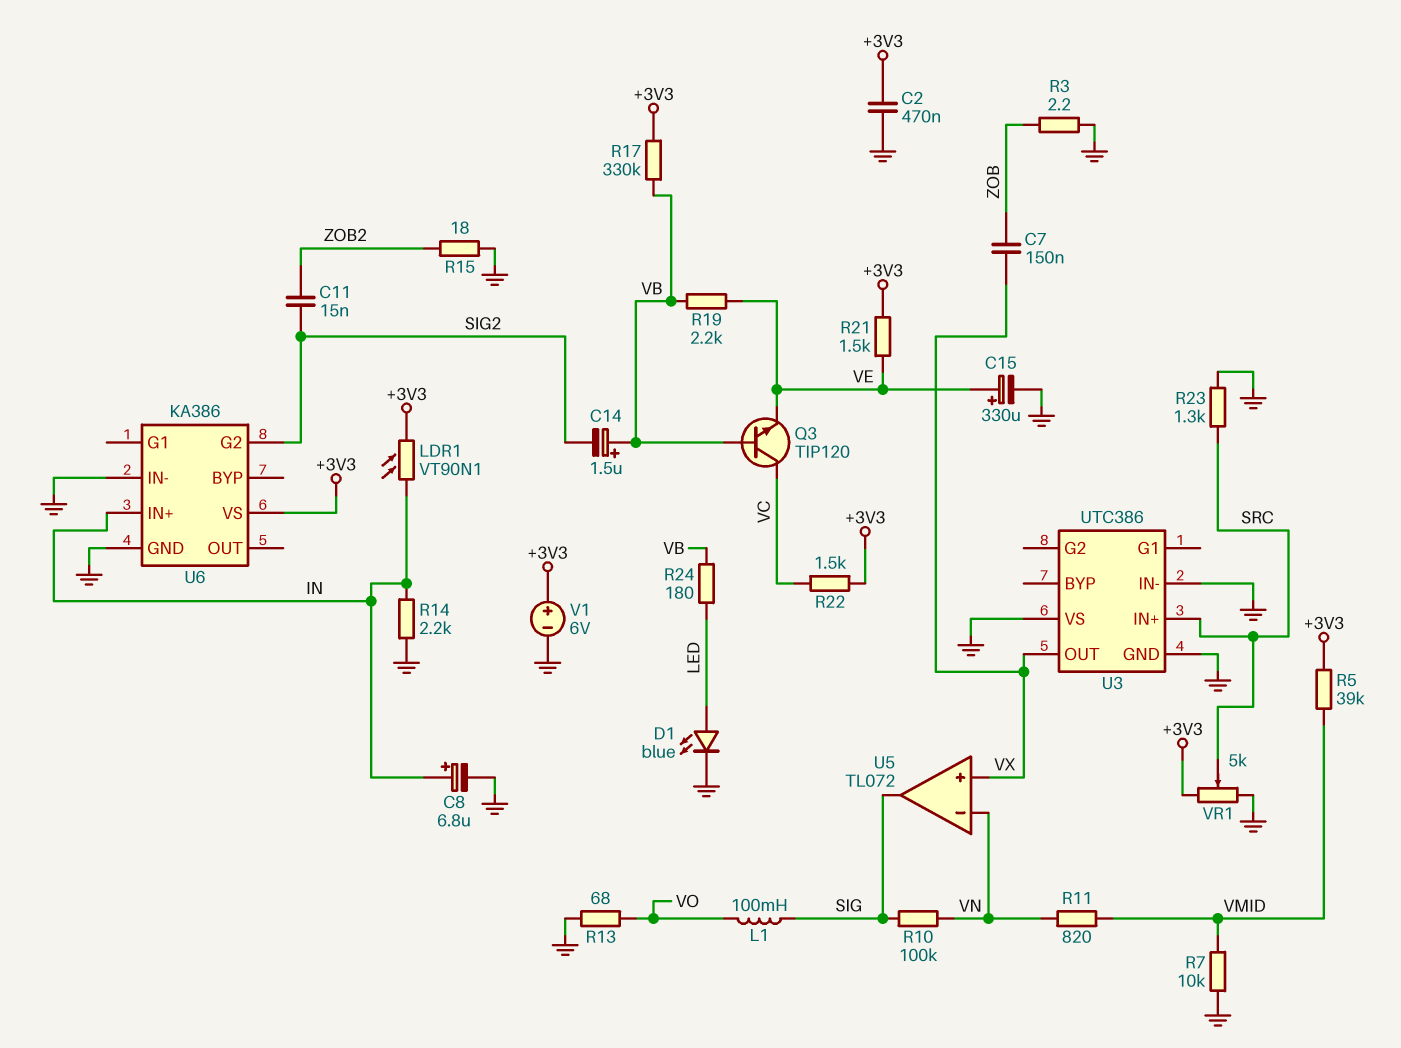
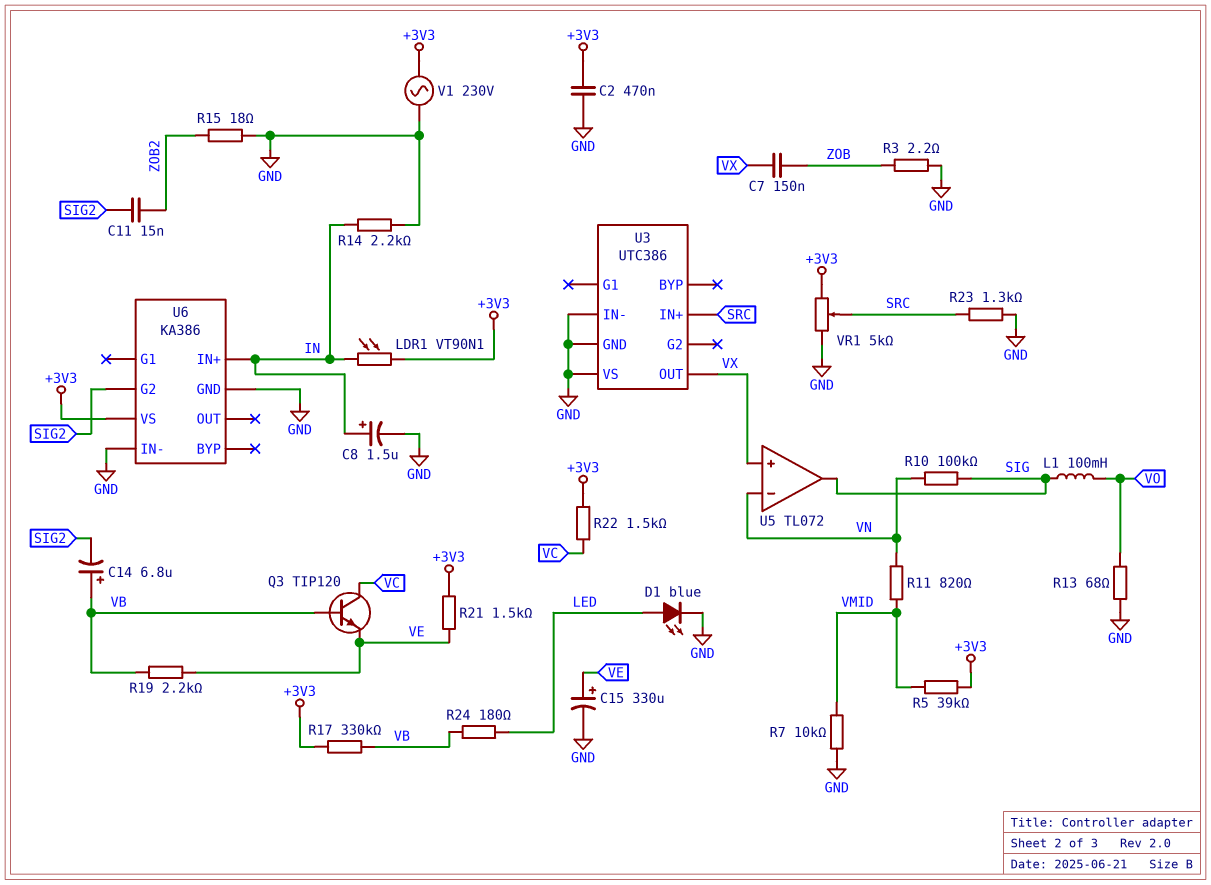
C8: 6.8uF (plus IN, minus GND) -> 1.5uF (plus IN, minus GND)
C14: 1.5uF (plus VB, minus SIG2) -> 6.8uF (plus VB, minus SIG2)
V1: 6V (plus +3V3, minus GND) -> AC 230V (+3V3, GND)

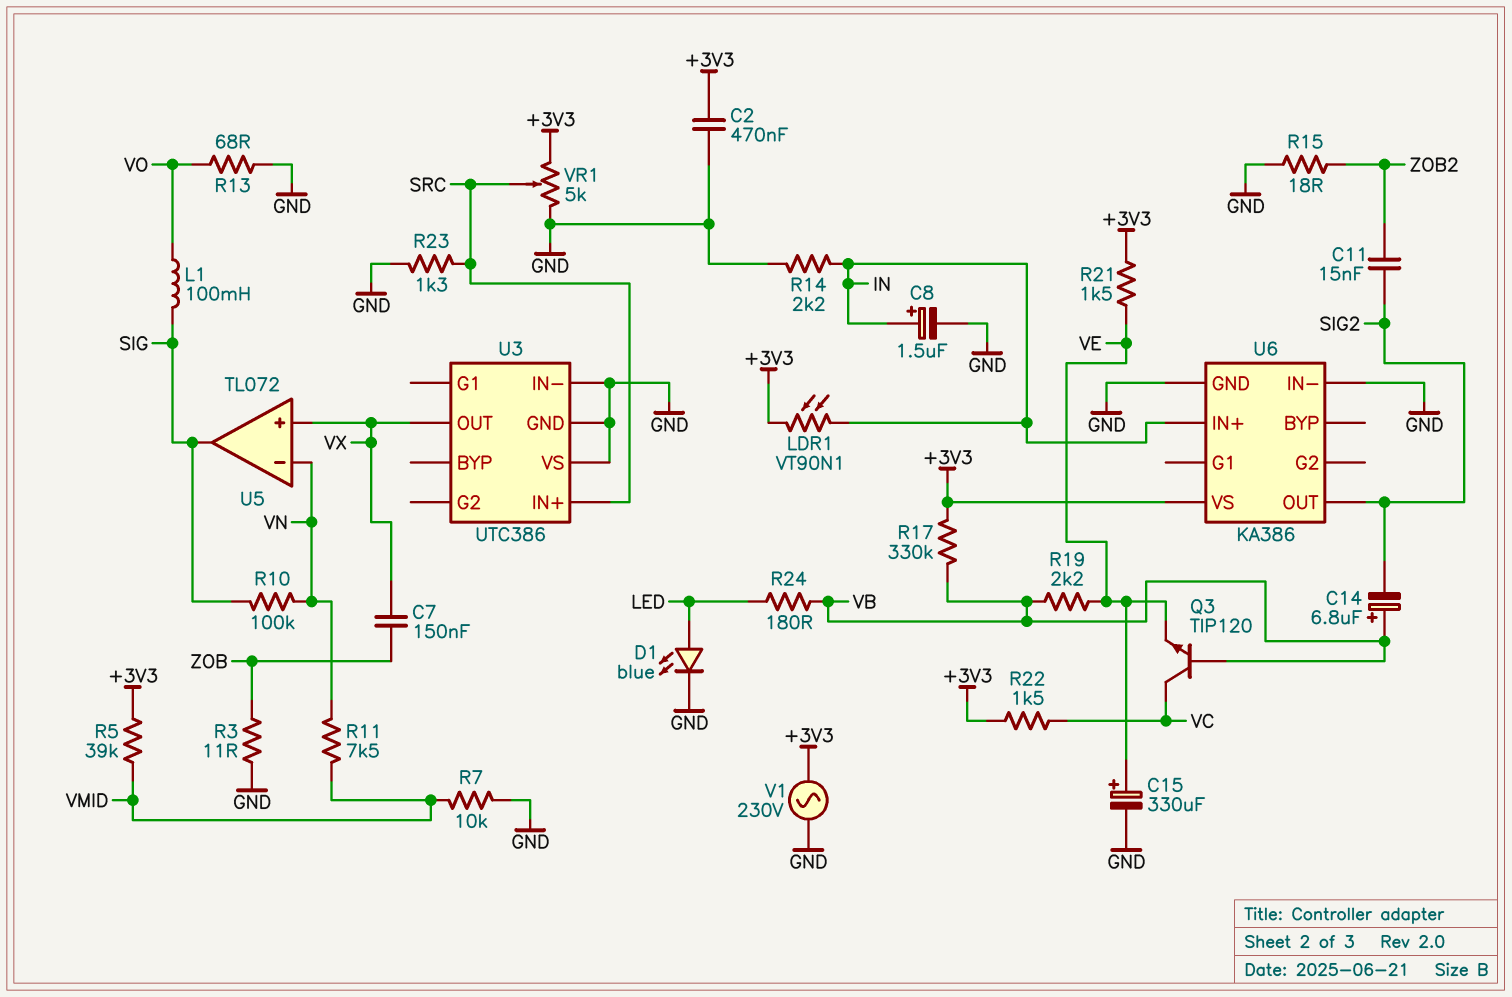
R3: 2.2 (GND, ZOB) -> 11 (GND, ZOB)
R11: 820 (VMID, VN) -> 7.5k (VMID, VN)
U6 pin G2: SIG2 -> none
U6 pin OUT: none -> SIG2

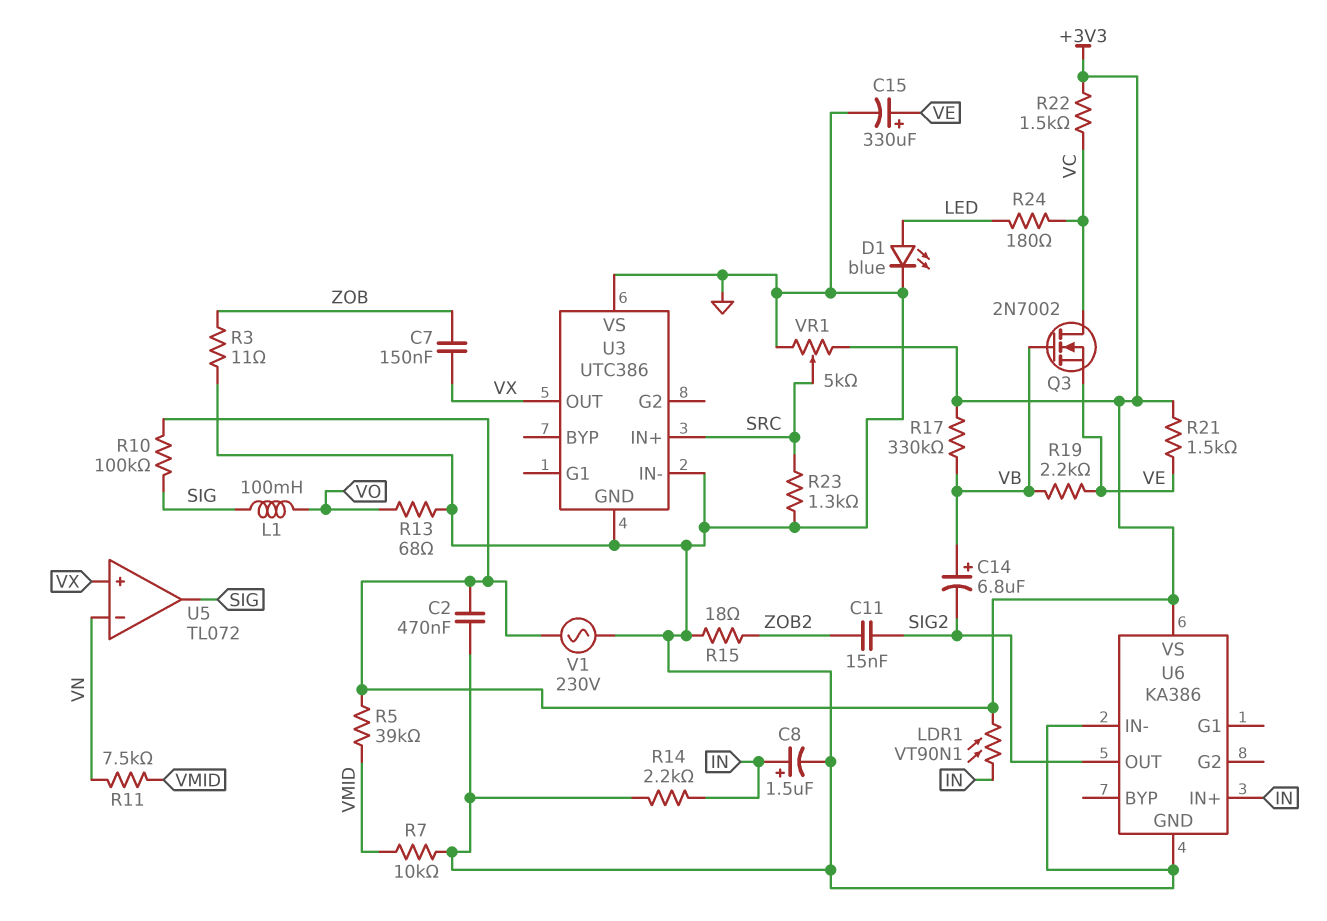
Q3: NPN TIP120 (B VB, C VC, E VE) -> NMOS 2N7002 (G VB, D VC, S VE)
R10: 100k (SIG, VN) -> 100k (+3V3, SIG)
R24: 180 (LED, VB) -> 180 (LED, VC)

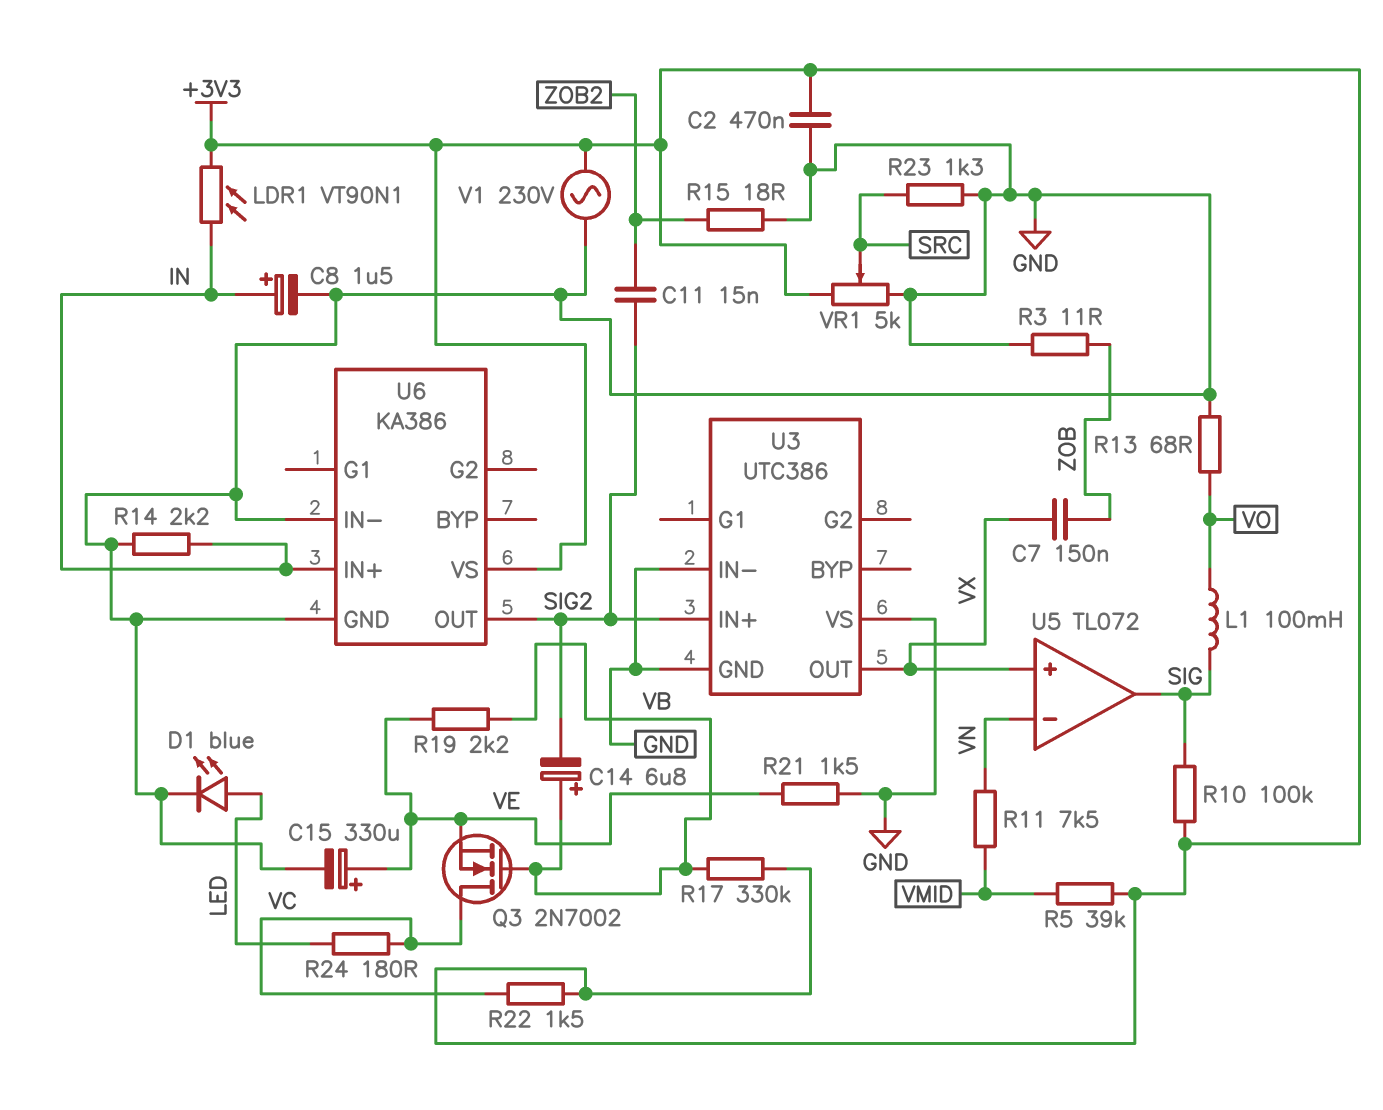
R7: 10k (GND, VMID) -> none
R21: 1.5k (+3V3, VE) -> 1.5k (GND, VE)
U3 pin IN+: SRC -> SIG2

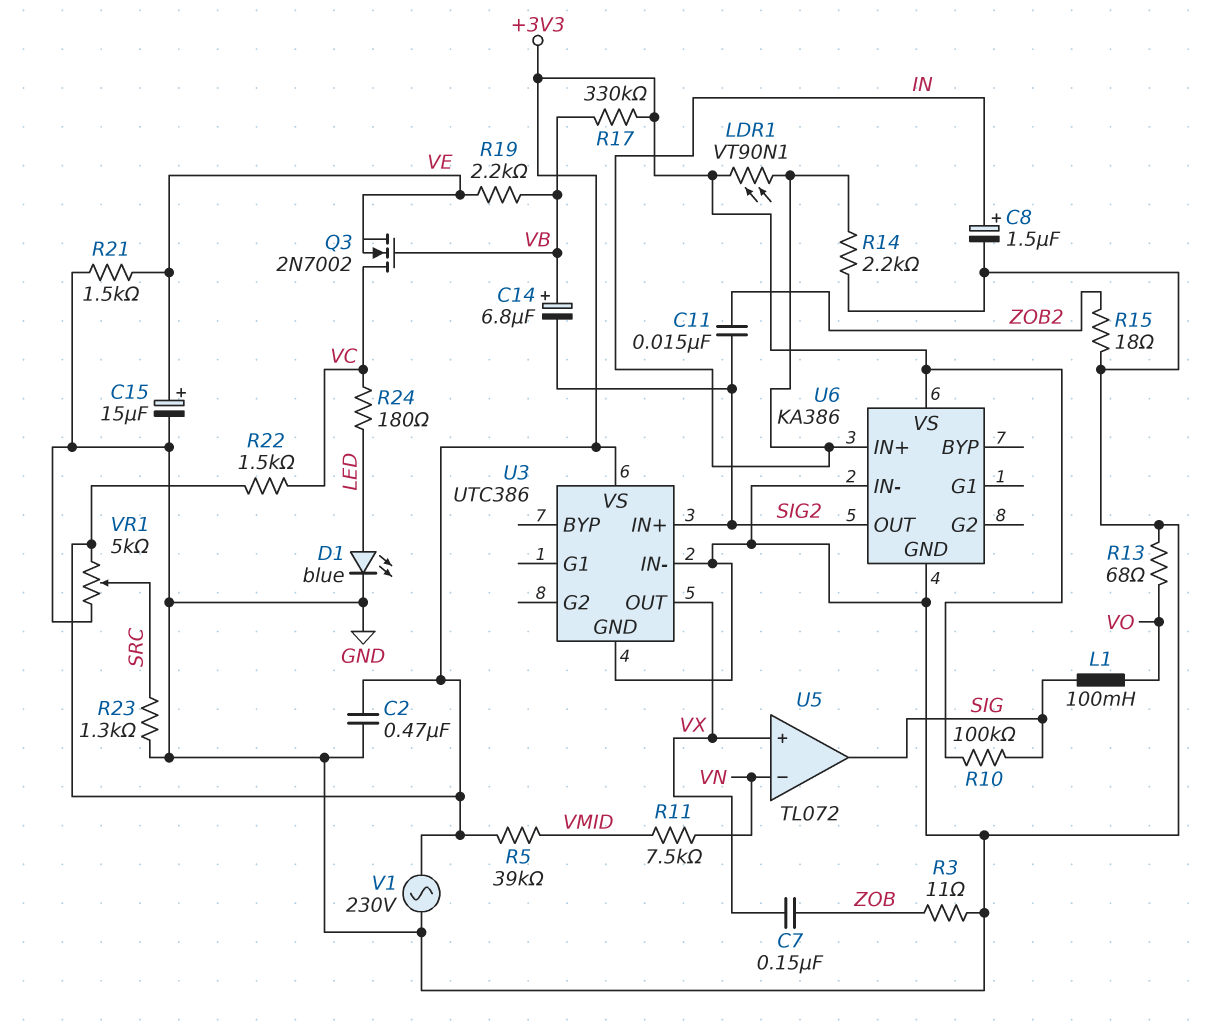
C15: 330uF (plus VE, minus GND) -> 15uF (plus VE, minus GND)
U3 pin VS: GND -> +3V3

